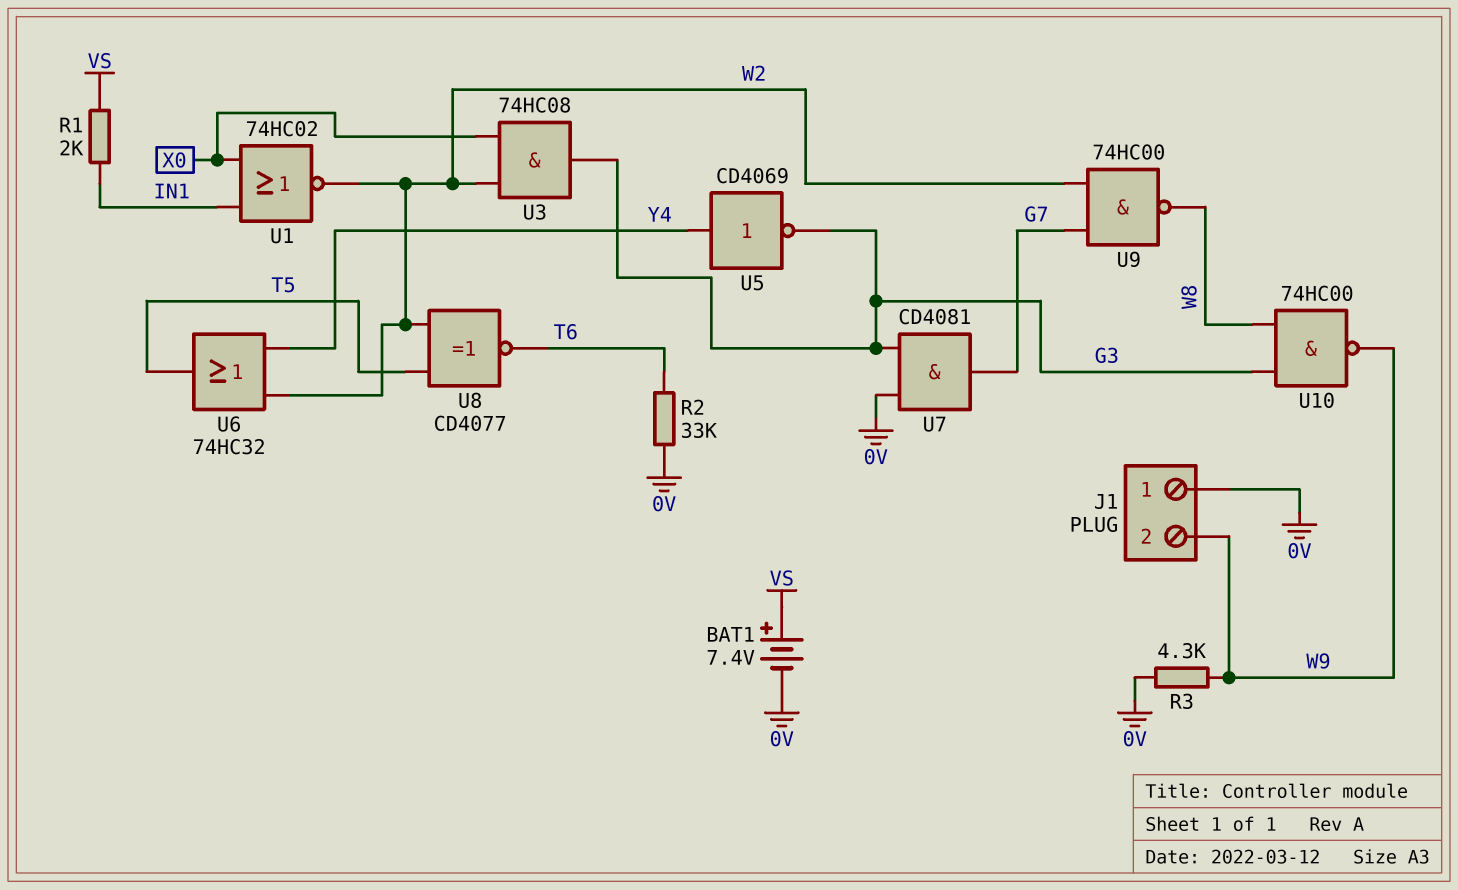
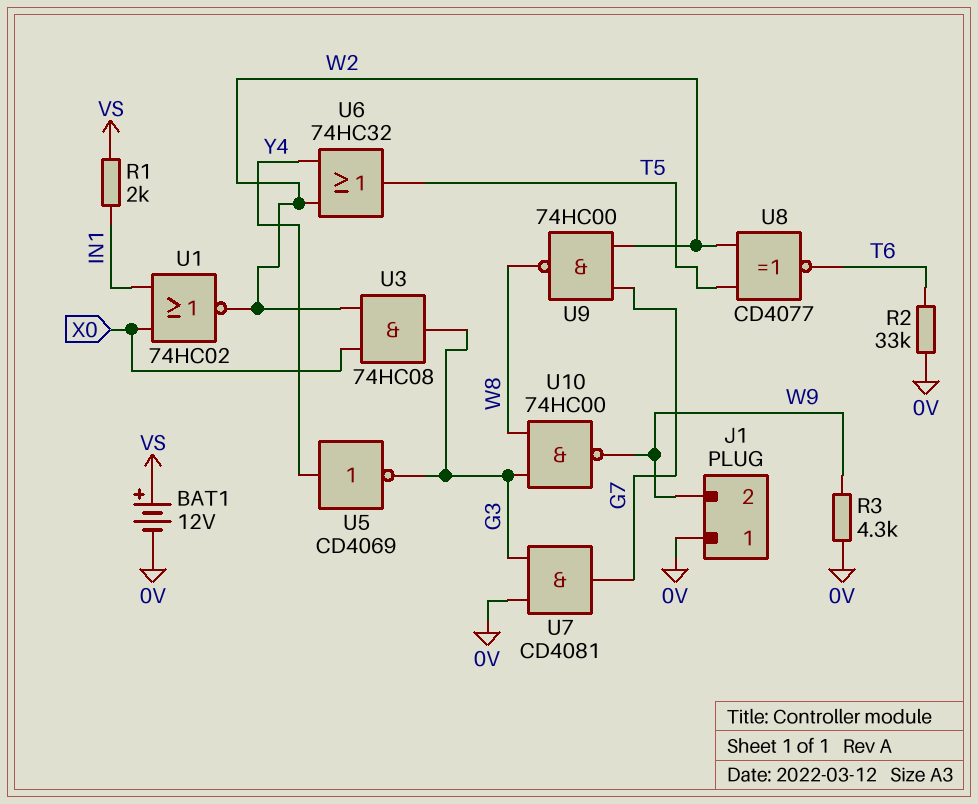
BAT1: 7.4V (plus VS, minus 0V) -> 12V (plus VS, minus 0V)

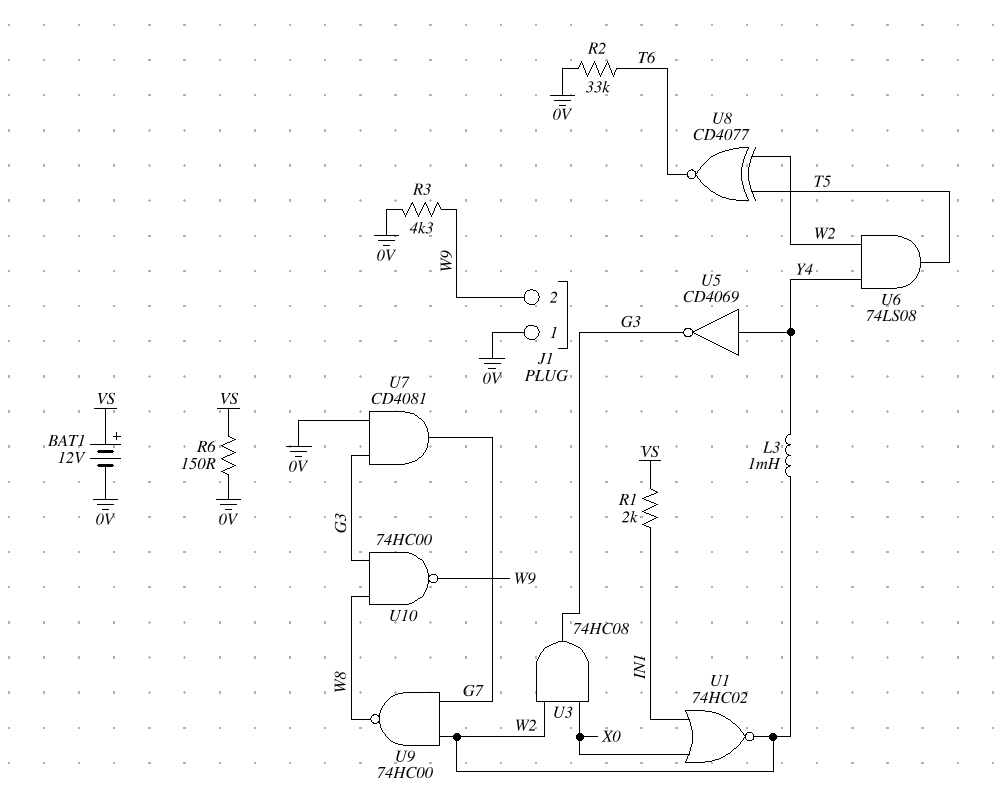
L3: none -> 1mH (W2, Y4)
R6: none -> 150 (0V, VS)
U6: OR 74HC32 (in W2, in Y4, out T5) -> AND 74LS08 (in W2, in Y4, out T5)

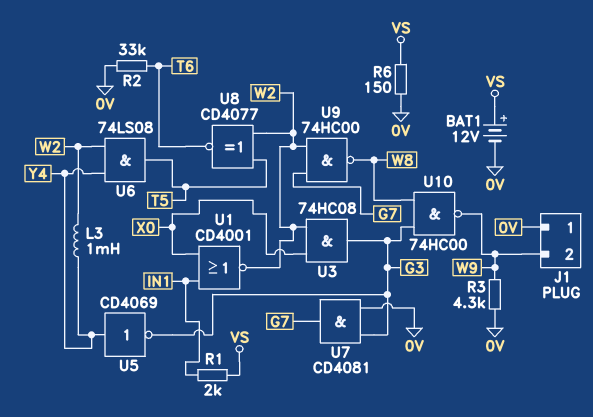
U1: NOR 74HC02 (in IN1, in X0, out W2) -> NOR CD4001 (in IN1, in X0, out W2)

